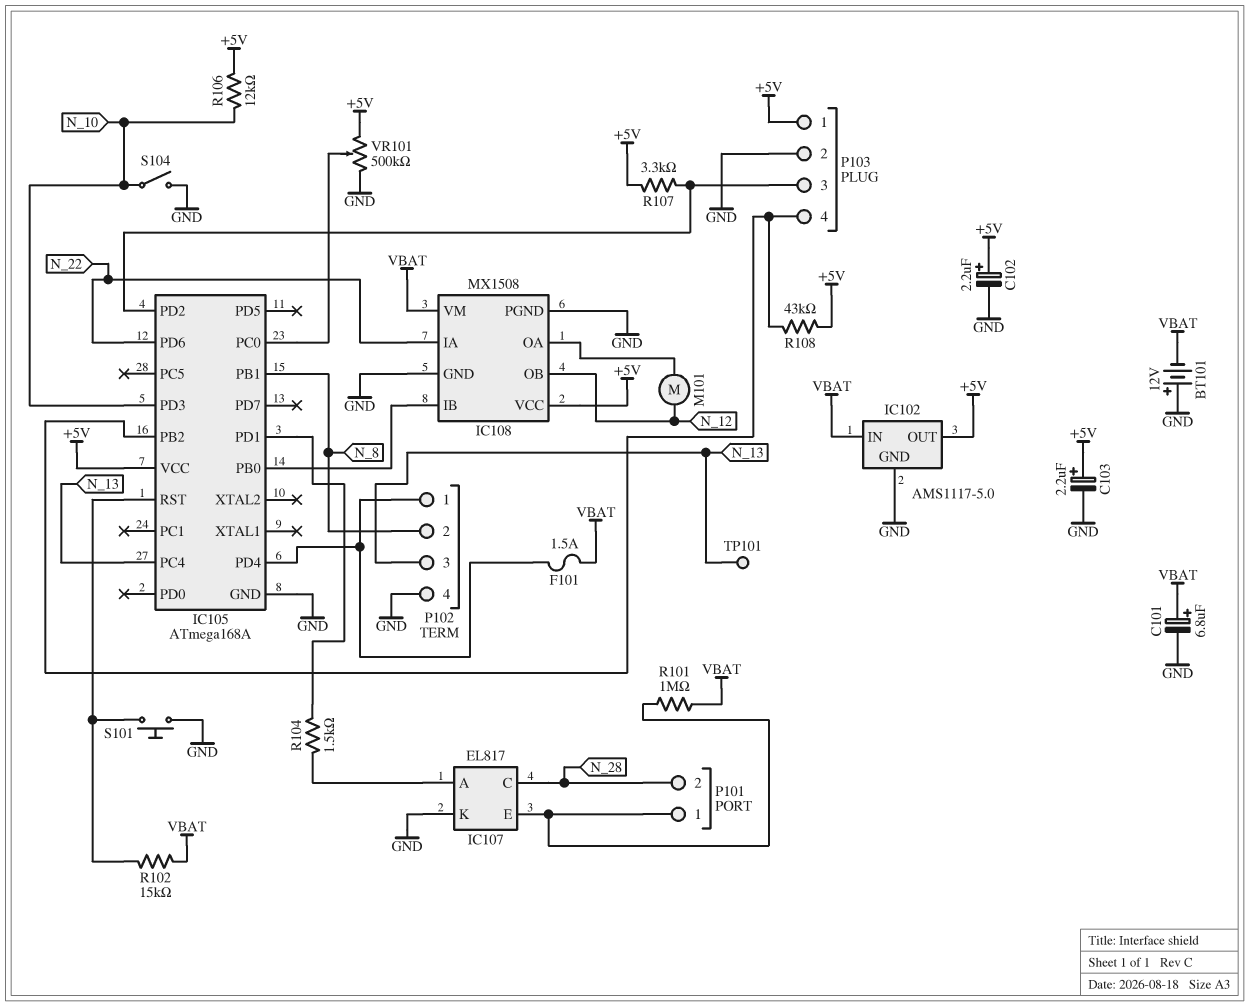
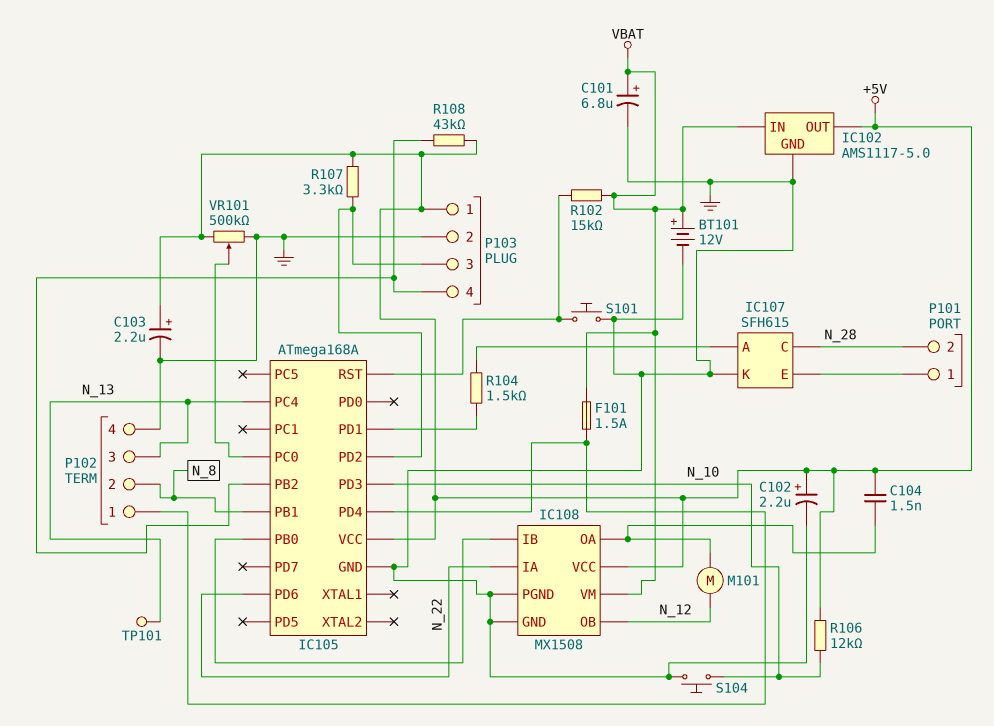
BT101: 12V (plus GND, minus VBAT) -> 12V (plus VBAT, minus GND)
C104: none -> 1.5nF (+5V, IC108/OA)
IC107: EL817 -> SFH615
R101: 1M (IC107/E, VBAT) -> none
S104: switch (GND, N_10) -> button (GND, N_10)

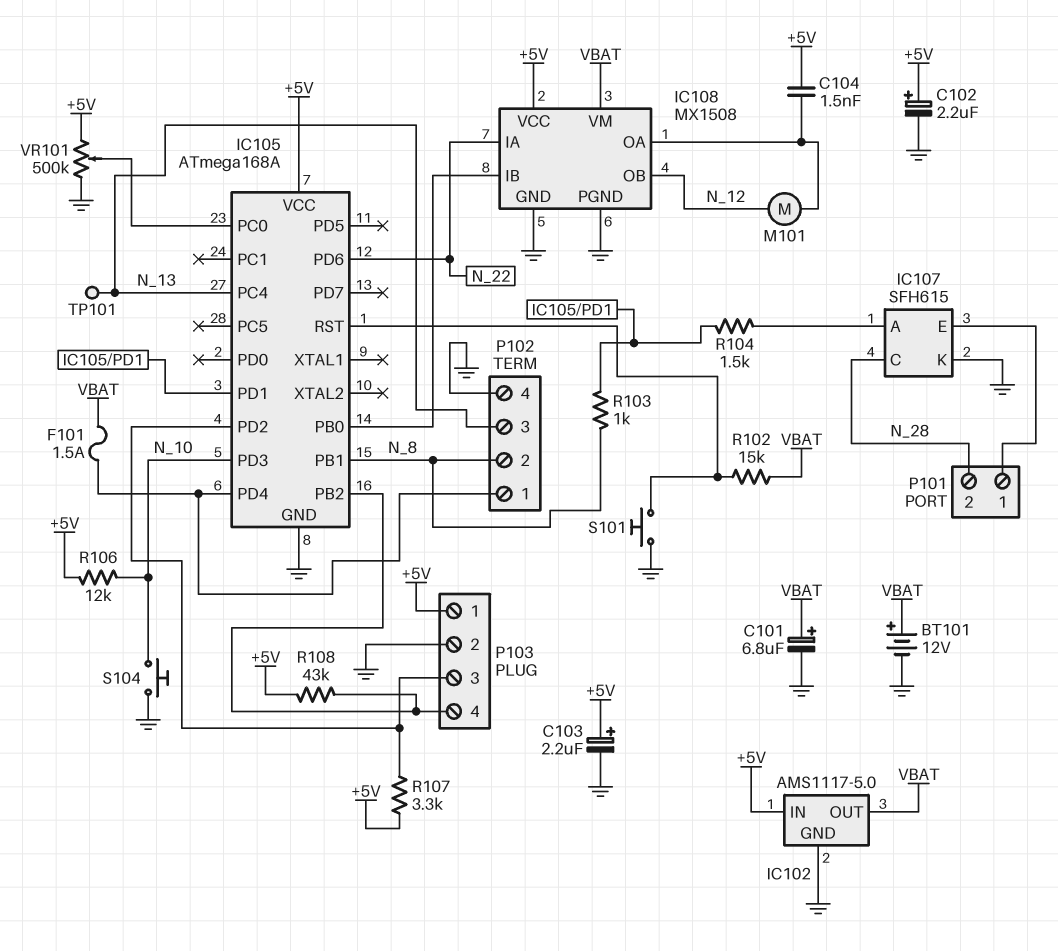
IC102 pin IN: VBAT -> +5V
IC102 pin OUT: +5V -> VBAT
R103: none -> 1k (IC105/PD1, N_8)

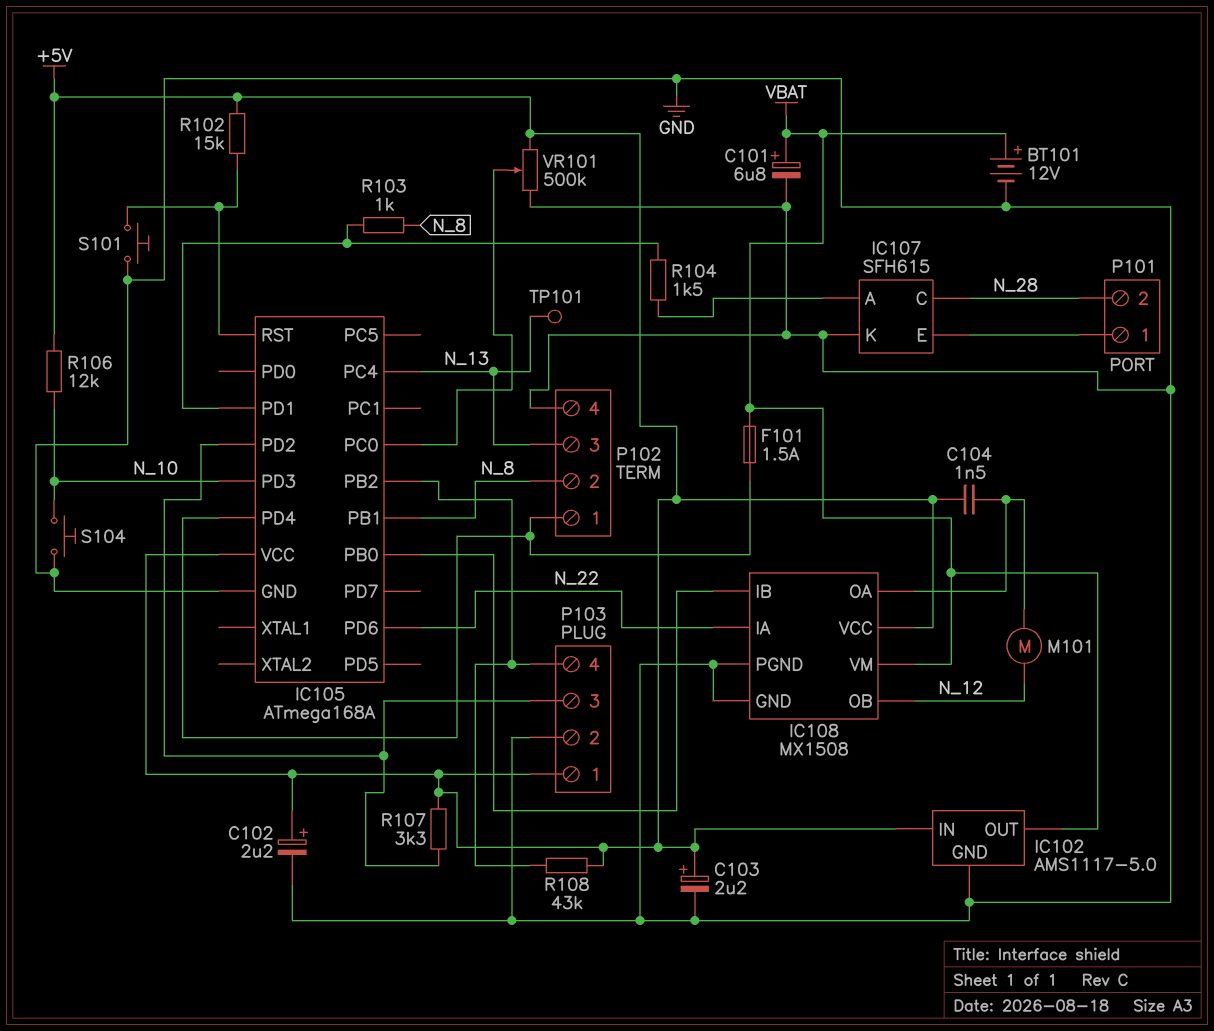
R102: 15k (IC105/RST, VBAT) -> 15k (+5V, IC105/RST)

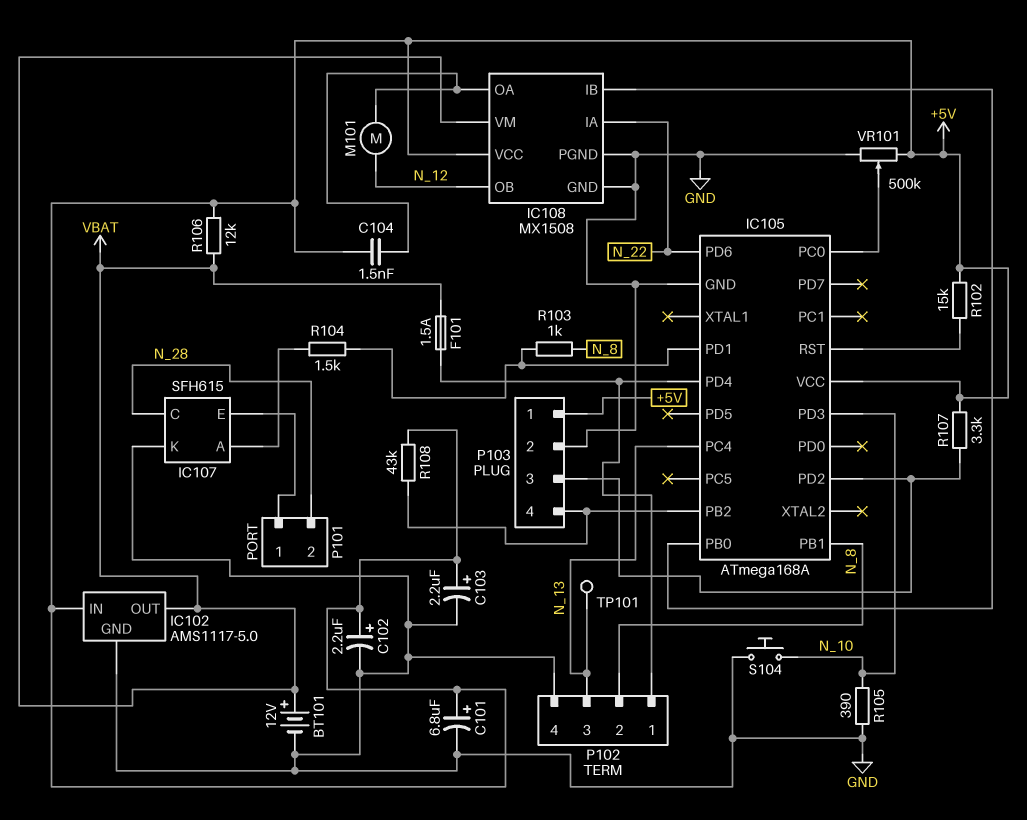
C101: 6.8uF (plus VBAT, minus GND) -> 6.8uF (plus +5V, minus GND)
R105: none -> 390 (GND, N_10)
R106: 12k (+5V, N_10) -> 12k (+5V, VBAT)
S101: button (GND, IC105/RST) -> none

